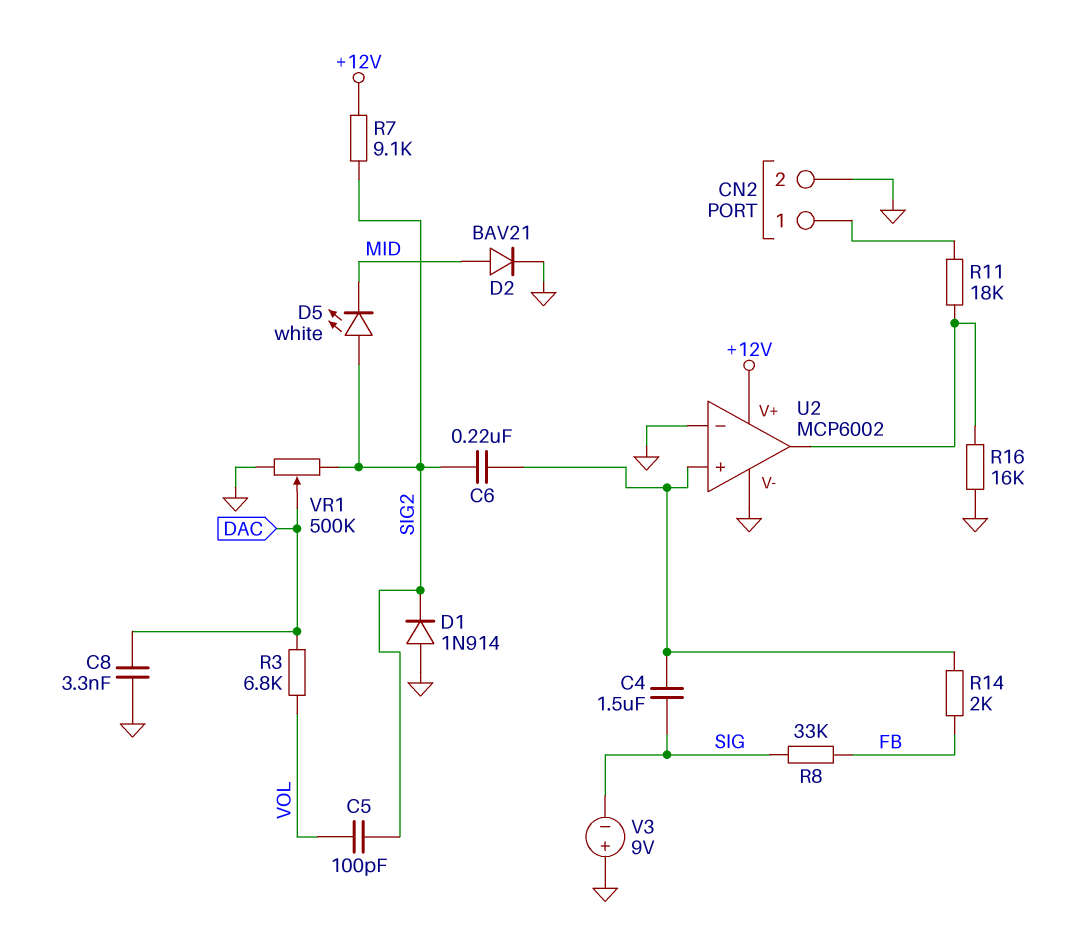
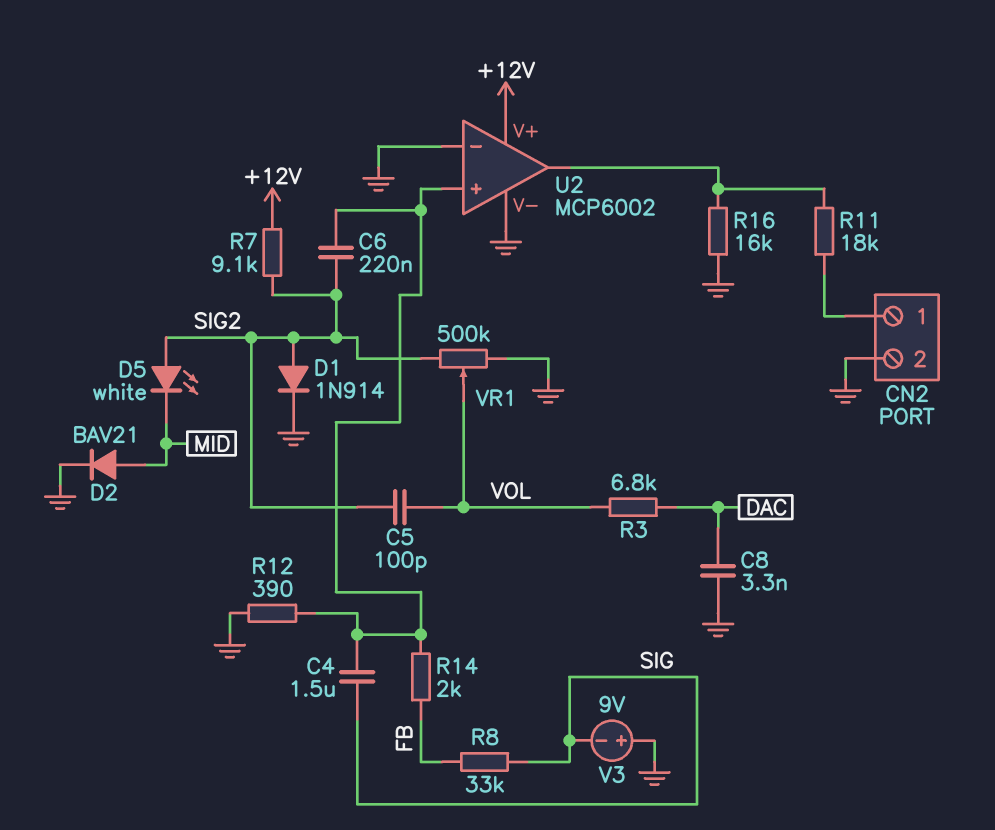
D1: diode 1N914 (A GND, K SIG2) -> diode 1N914 (A SIG2, K GND)
R12: none -> 390 (GND, U2/in+)
VR1: 500k (GND, SIG2, wiper DAC) -> 500k (GND, SIG2, wiper VOL)

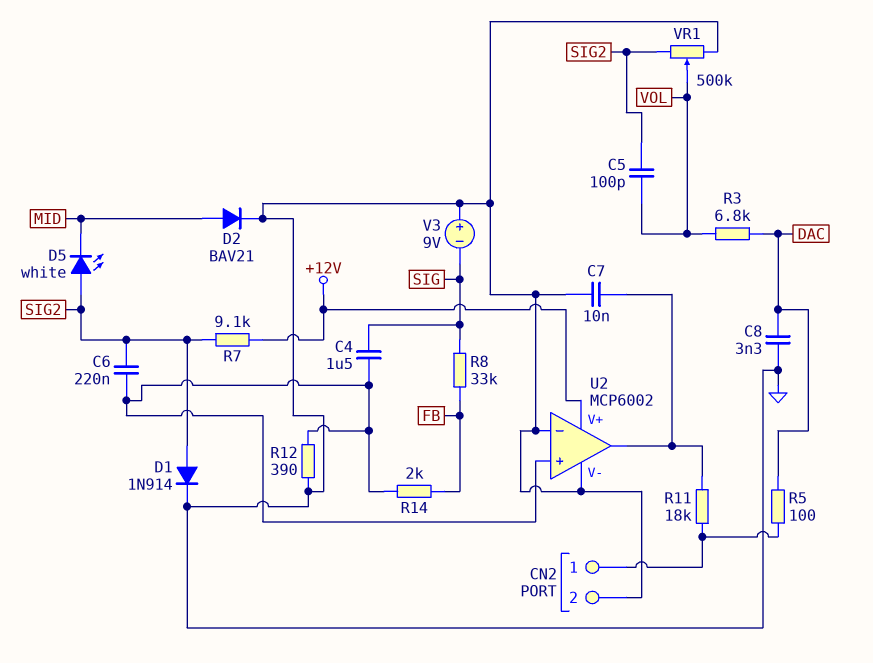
C7: none -> 10nF (GND, U2/out)
R5: none -> 100 (CN2/1, DAC)
R16: 16k (GND, U2/out) -> none

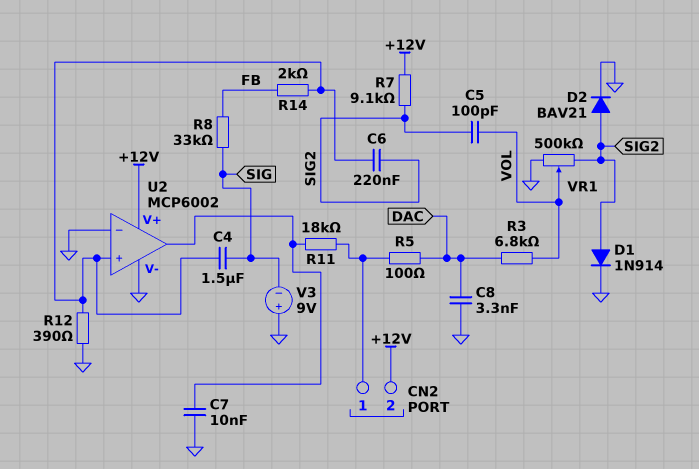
CN2 pin 2: GND -> +12V
D2: diode BAV21 (A MID, K GND) -> diode BAV21 (A SIG2, K GND)
D5: LED white (A SIG2, K MID) -> none

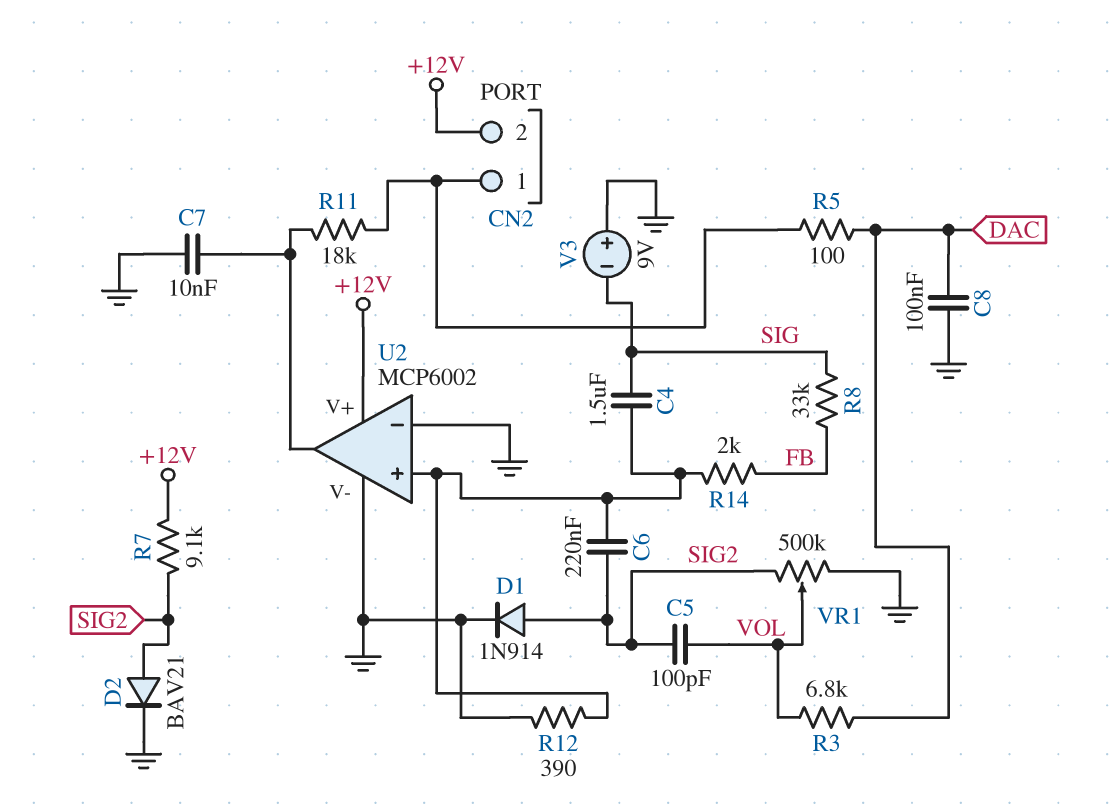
C8: 3.3nF (DAC, GND) -> 100nF (DAC, GND)

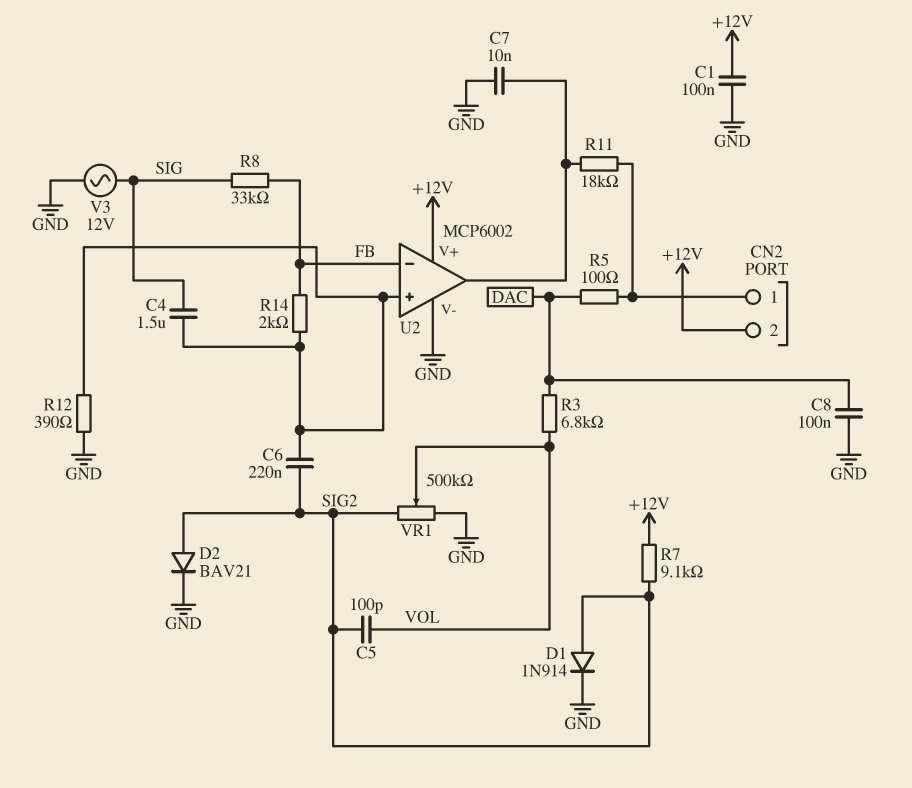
C1: none -> 100nF (+12V, GND)
U2 pin in-: GND -> FB
V3: 9V (plus GND, minus SIG) -> AC 12V (GND, SIG)

